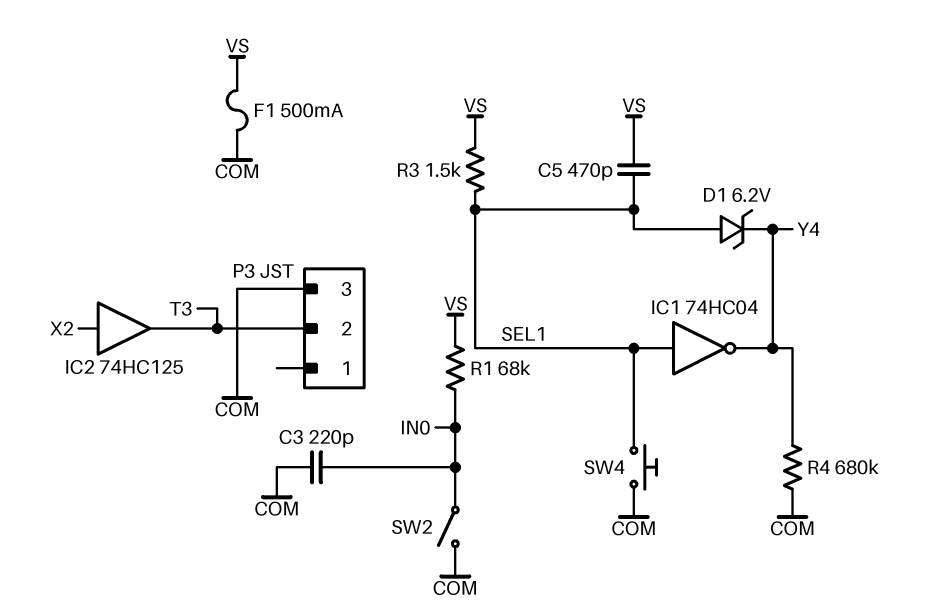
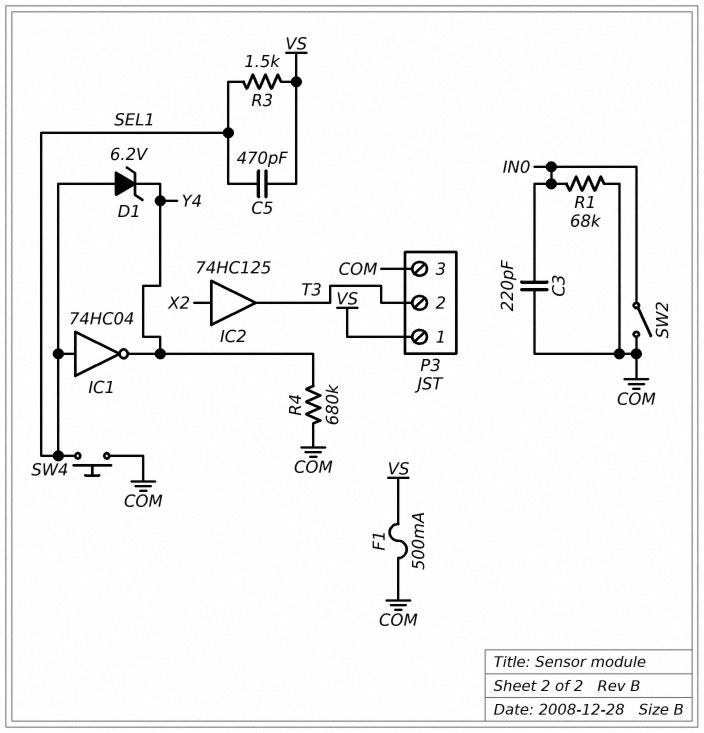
P3 pin 1: none -> VS
R1: 68k (IN0, VS) -> 68k (COM, IN0)

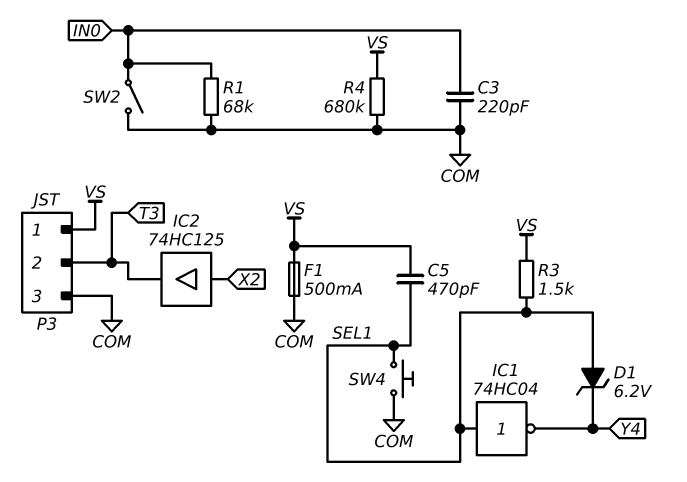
R4: 680k (COM, Y4) -> 680k (COM, VS)

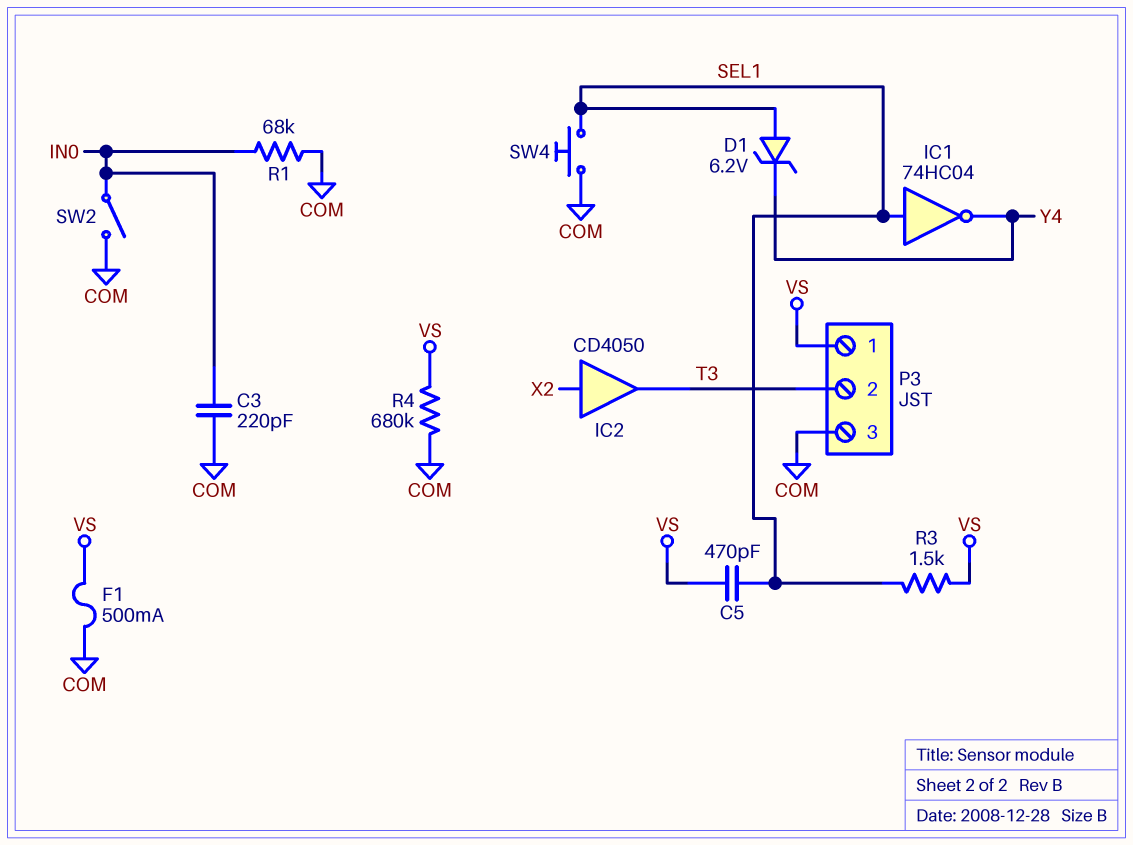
IC2: buffer 74HC125 (in X2, out T3) -> buffer CD4050 (in X2, out T3)

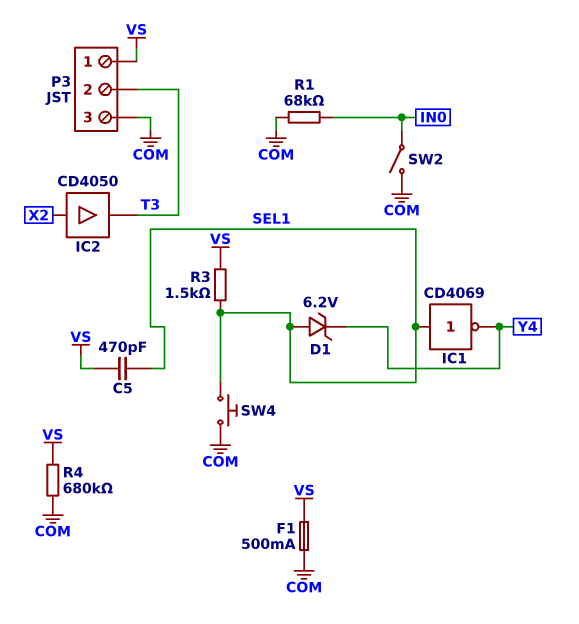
C3: 220pF (COM, IN0) -> none
IC1: NOT 74HC04 (in SEL1, out Y4) -> NOT CD4069 (in SEL1, out Y4)

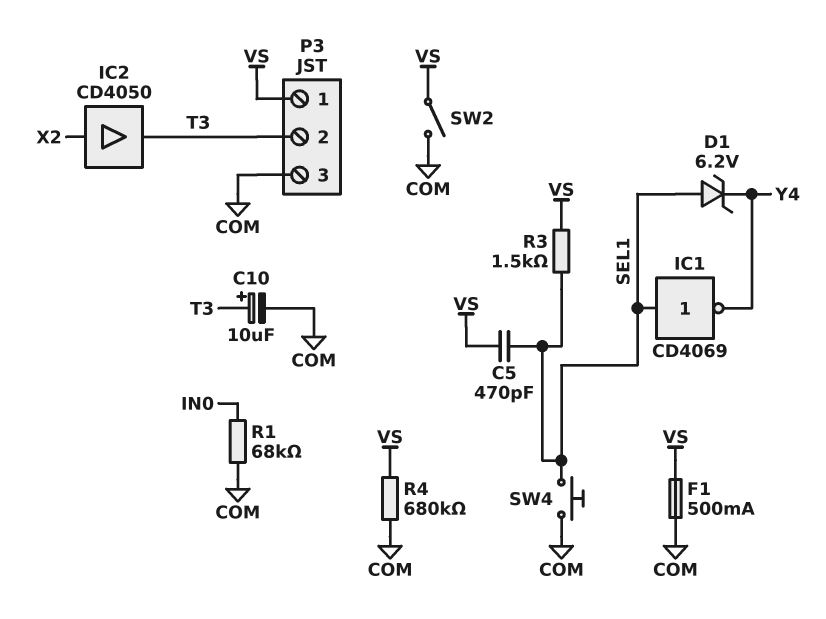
C10: none -> 10uF (plus T3, minus COM)
SW2: switch (COM, IN0) -> switch (COM, VS)

